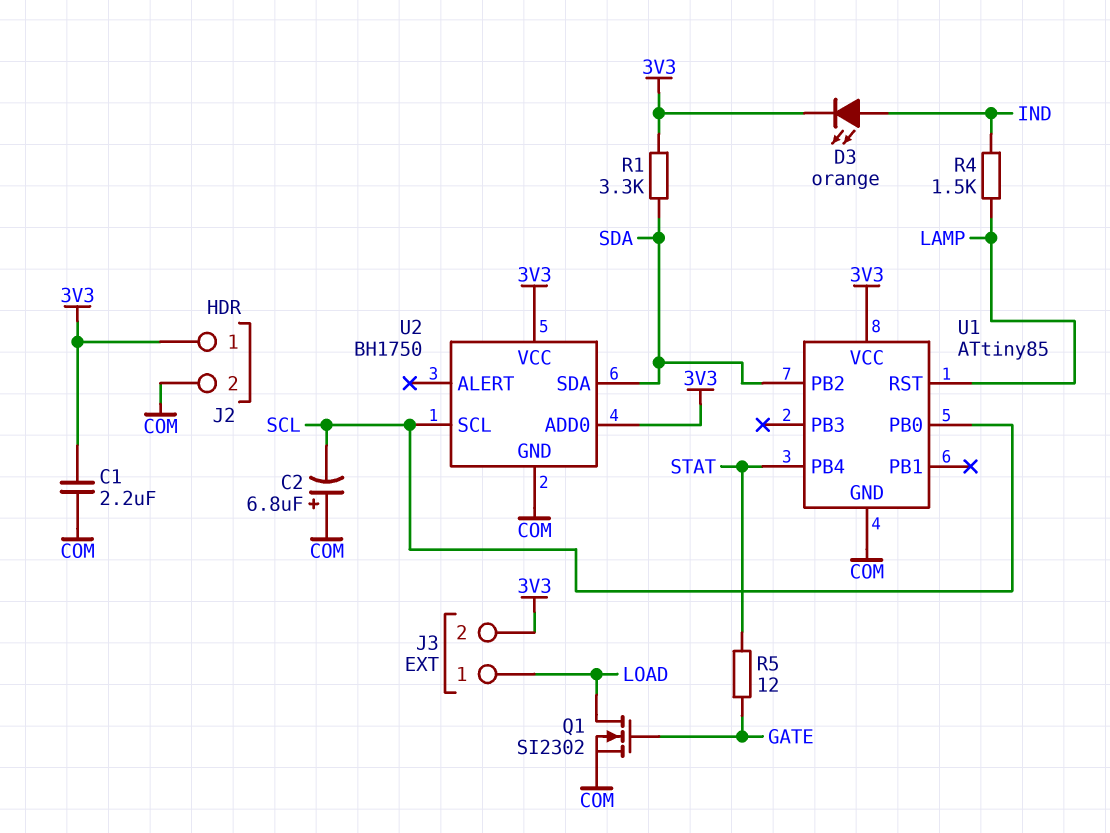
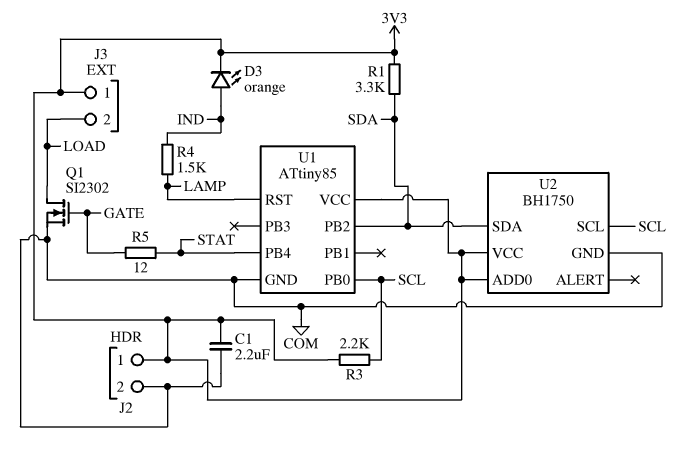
C2: 6.8uF (plus COM, minus SCL) -> none
J3 pin 1: LOAD -> 3V3
J3 pin 2: 3V3 -> LOAD
R3: none -> 2.2k (3V3, SCL)

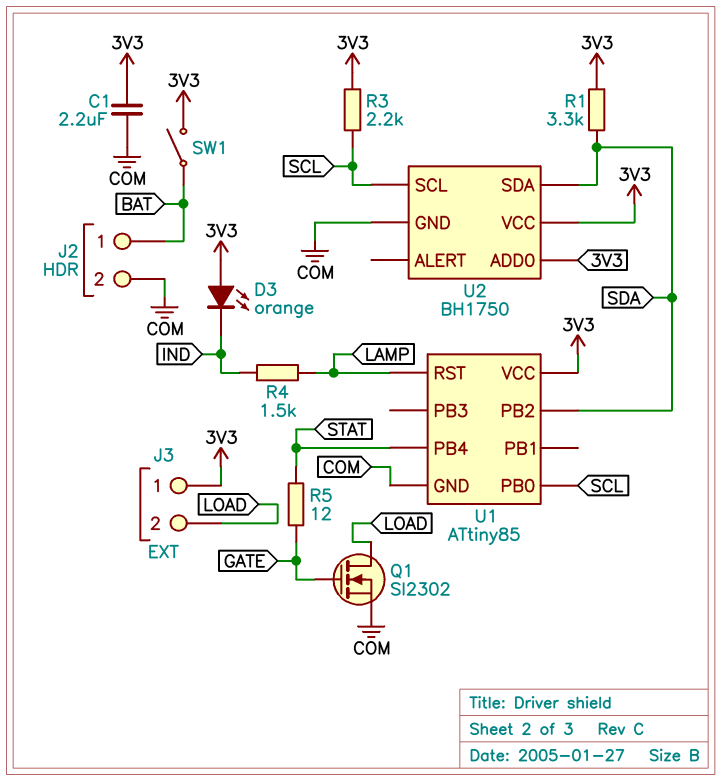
D3: LED orange (A IND, K 3V3) -> LED orange (A 3V3, K IND)
J2 pin 1: 3V3 -> BAT
SW1: none -> switch (3V3, BAT)

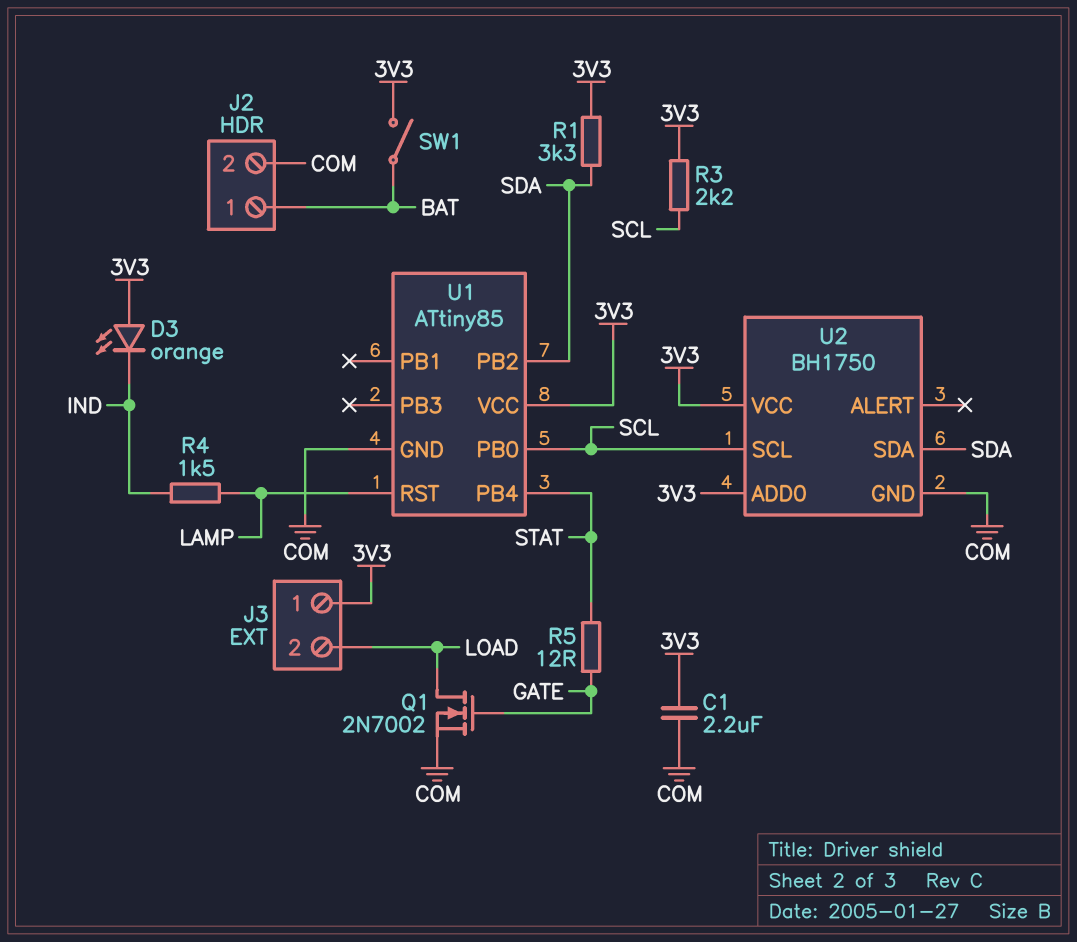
Q1: NMOS SI2302 (G GATE, D LOAD, S COM) -> NMOS 2N7002 (G GATE, D LOAD, S COM)

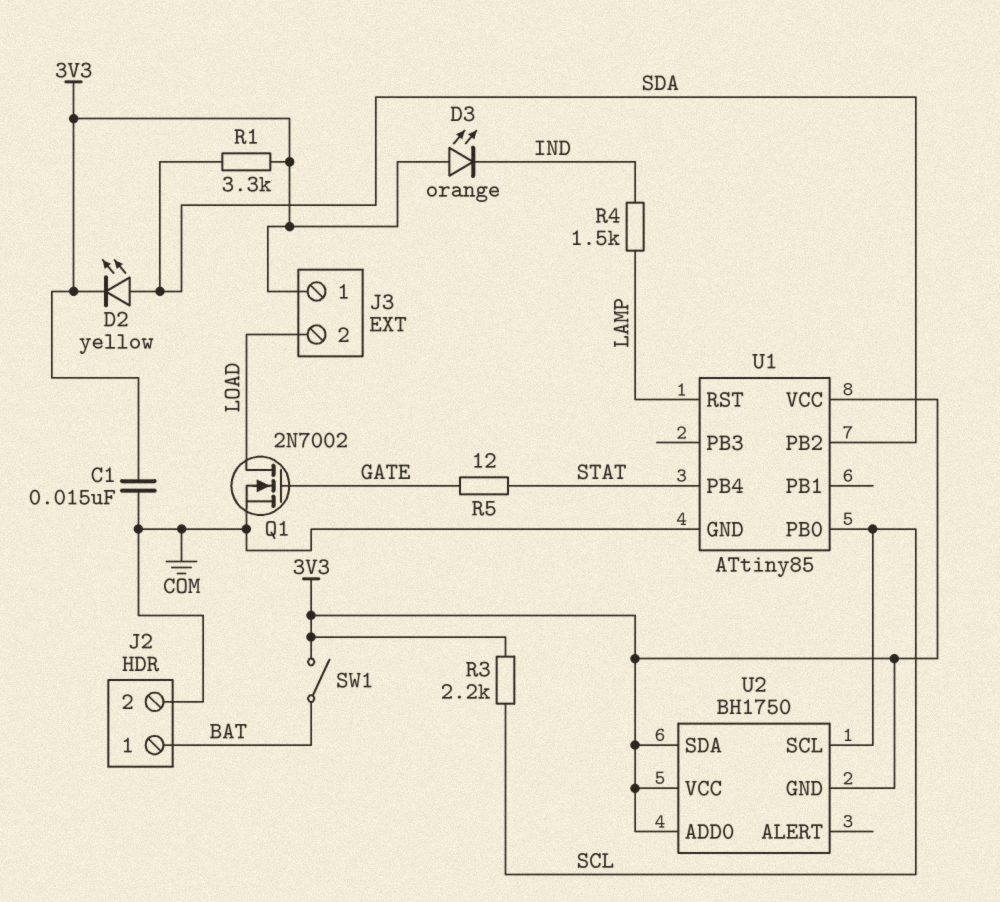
C1: 2.2uF (3V3, COM) -> 15nF (3V3, COM)
D2: none -> LED yellow (A SDA, K 3V3)
U2 pin GND: COM -> 3V3
U2 pin SDA: SDA -> 3V3

